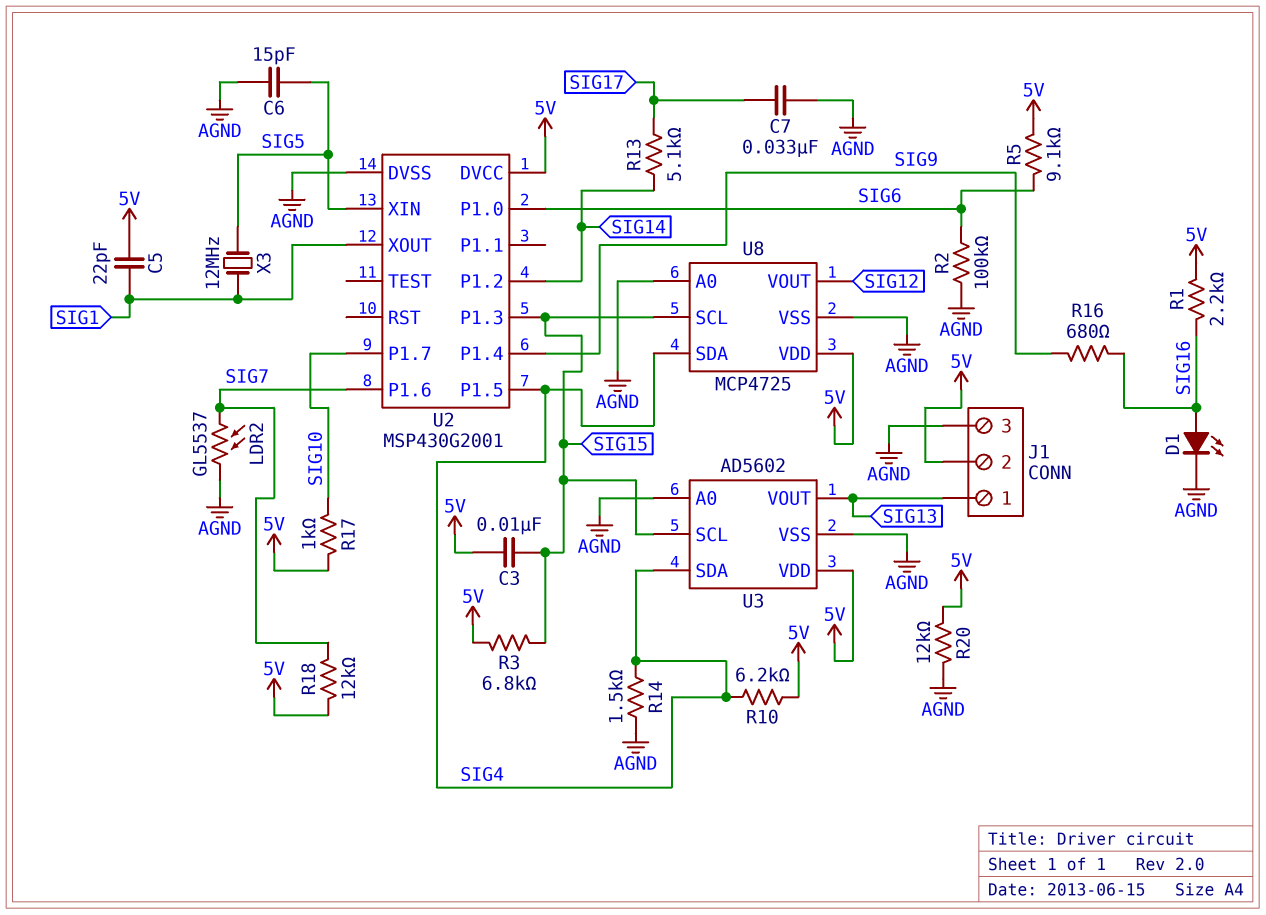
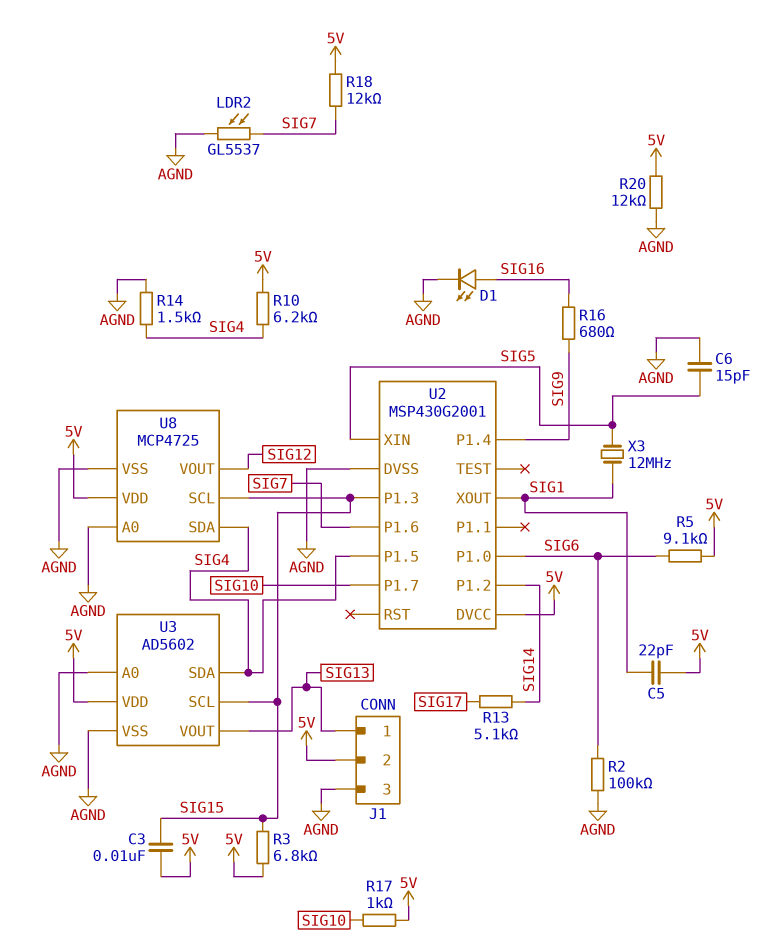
C7: 33nF (AGND, SIG17) -> none
R1: 2.2k (5V, SIG16) -> none

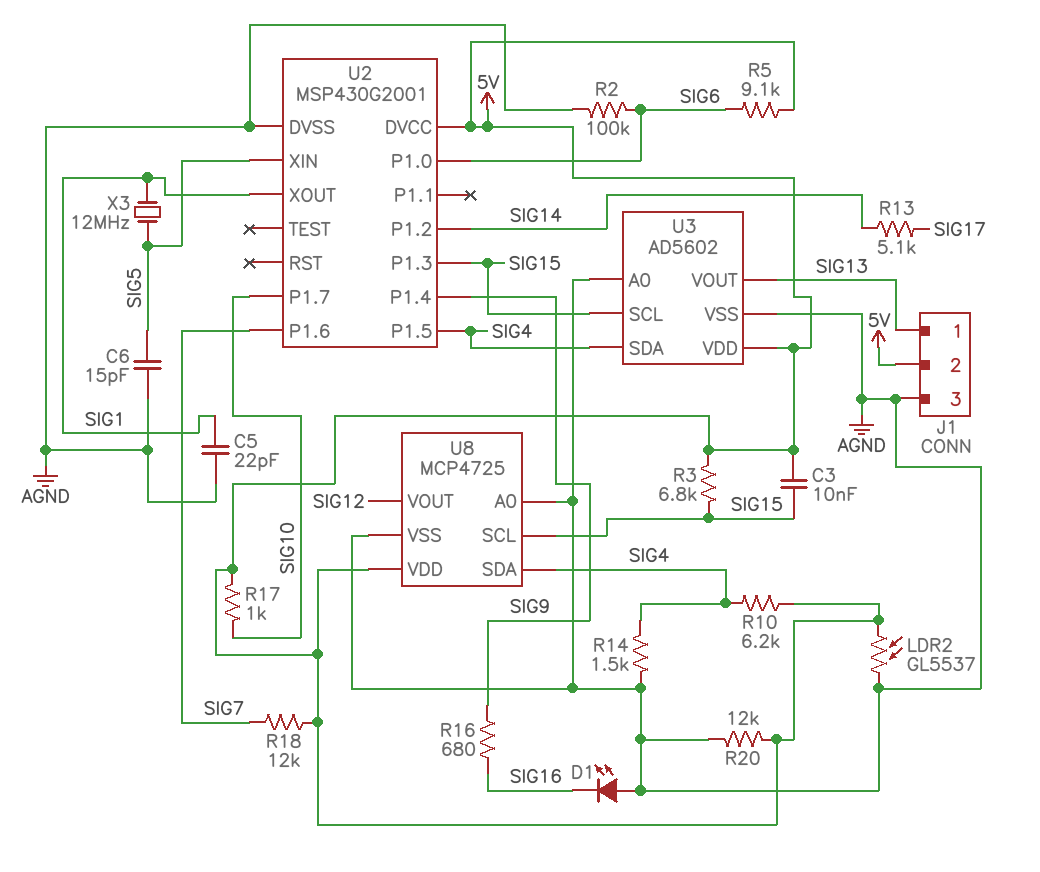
C5: 22pF (5V, SIG1) -> 22pF (AGND, SIG1)
D1: LED (A SIG16, K AGND) -> LED (A AGND, K SIG16)
LDR2: GL5537 (AGND, SIG7) -> GL5537 (5V, AGND)

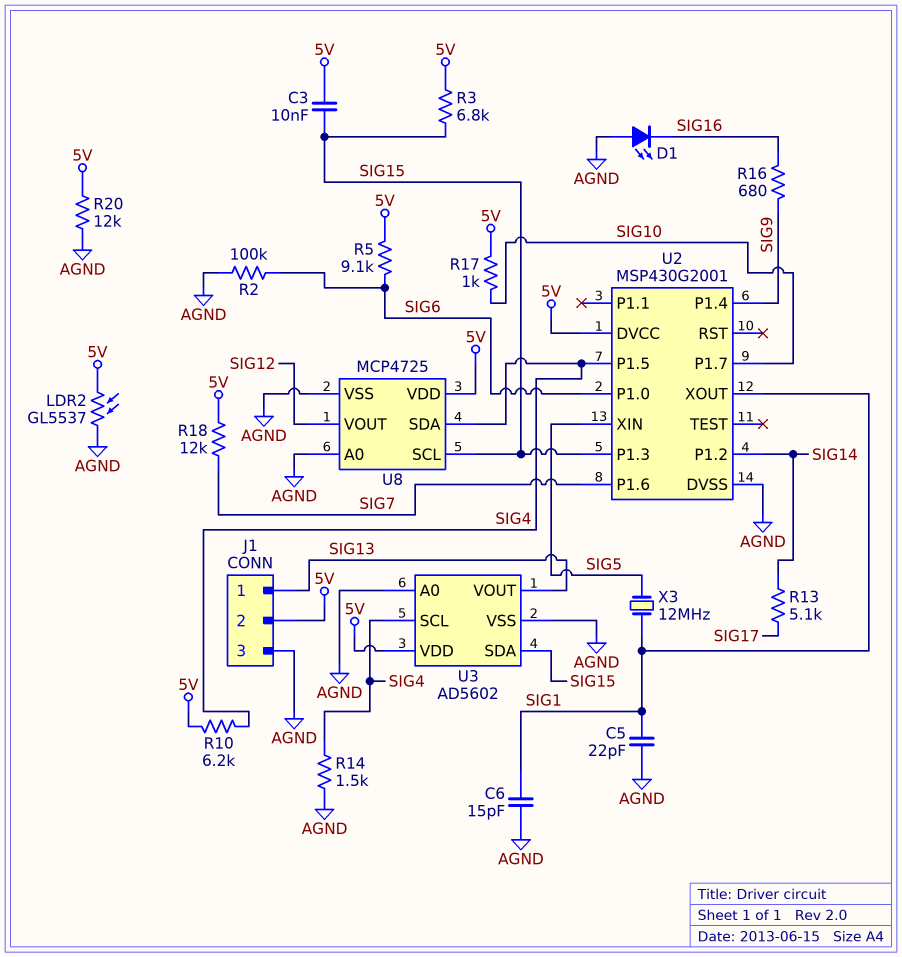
C6: 15pF (AGND, SIG5) -> 15pF (AGND, SIG1)
U3 pin SCL: SIG15 -> SIG4
U3 pin SDA: SIG4 -> SIG15

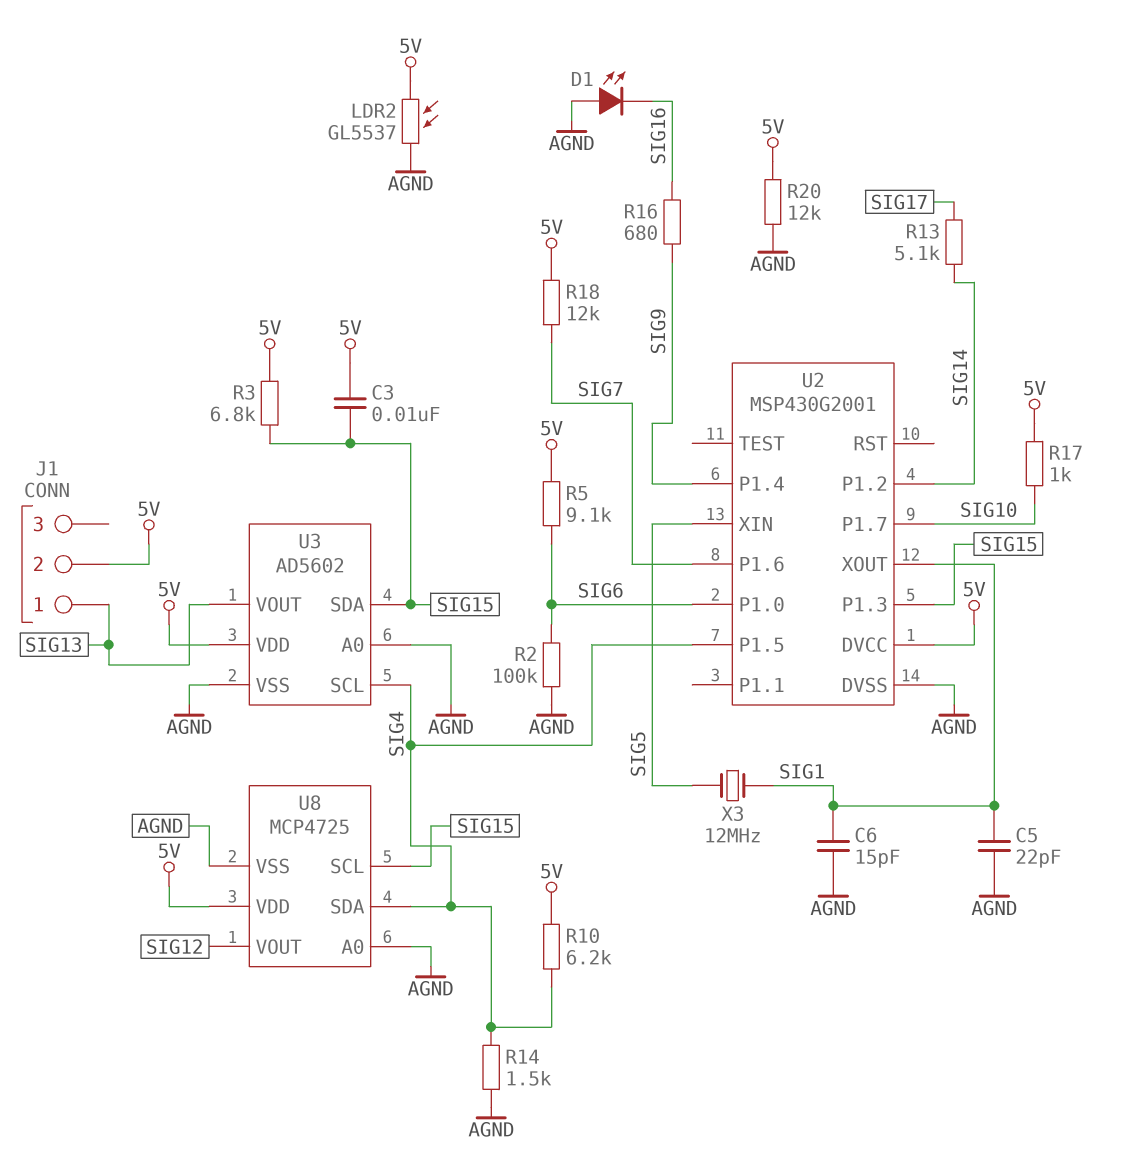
J1 pin 3: AGND -> none

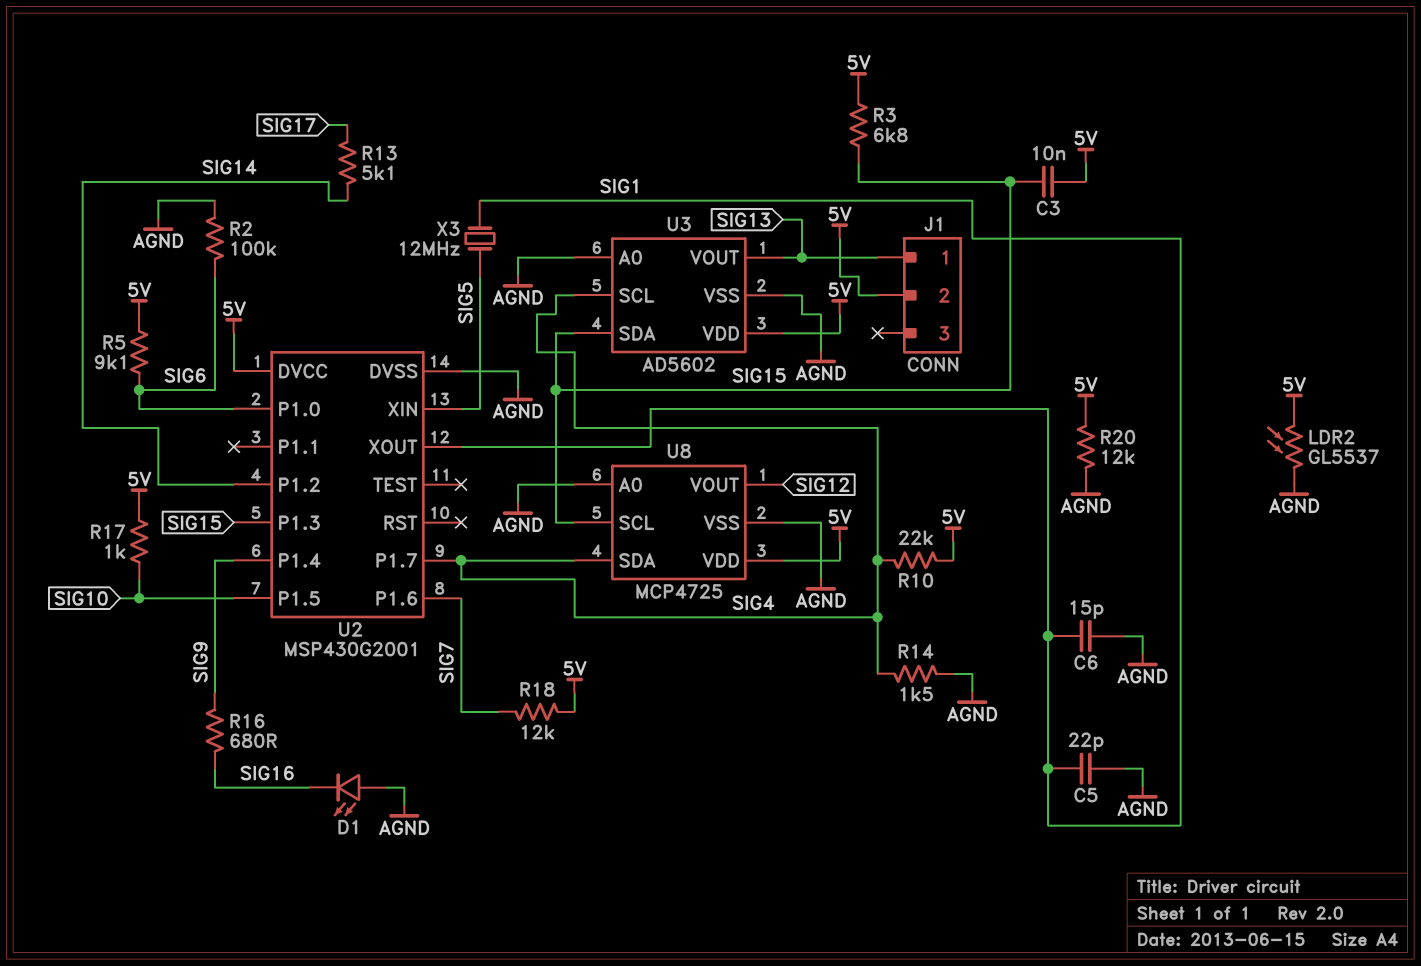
R10: 6.2k (5V, SIG4) -> 22k (5V, SIG4)
U2 pin P1.5: SIG4 -> SIG10
U2 pin P1.7: SIG10 -> SIG4

